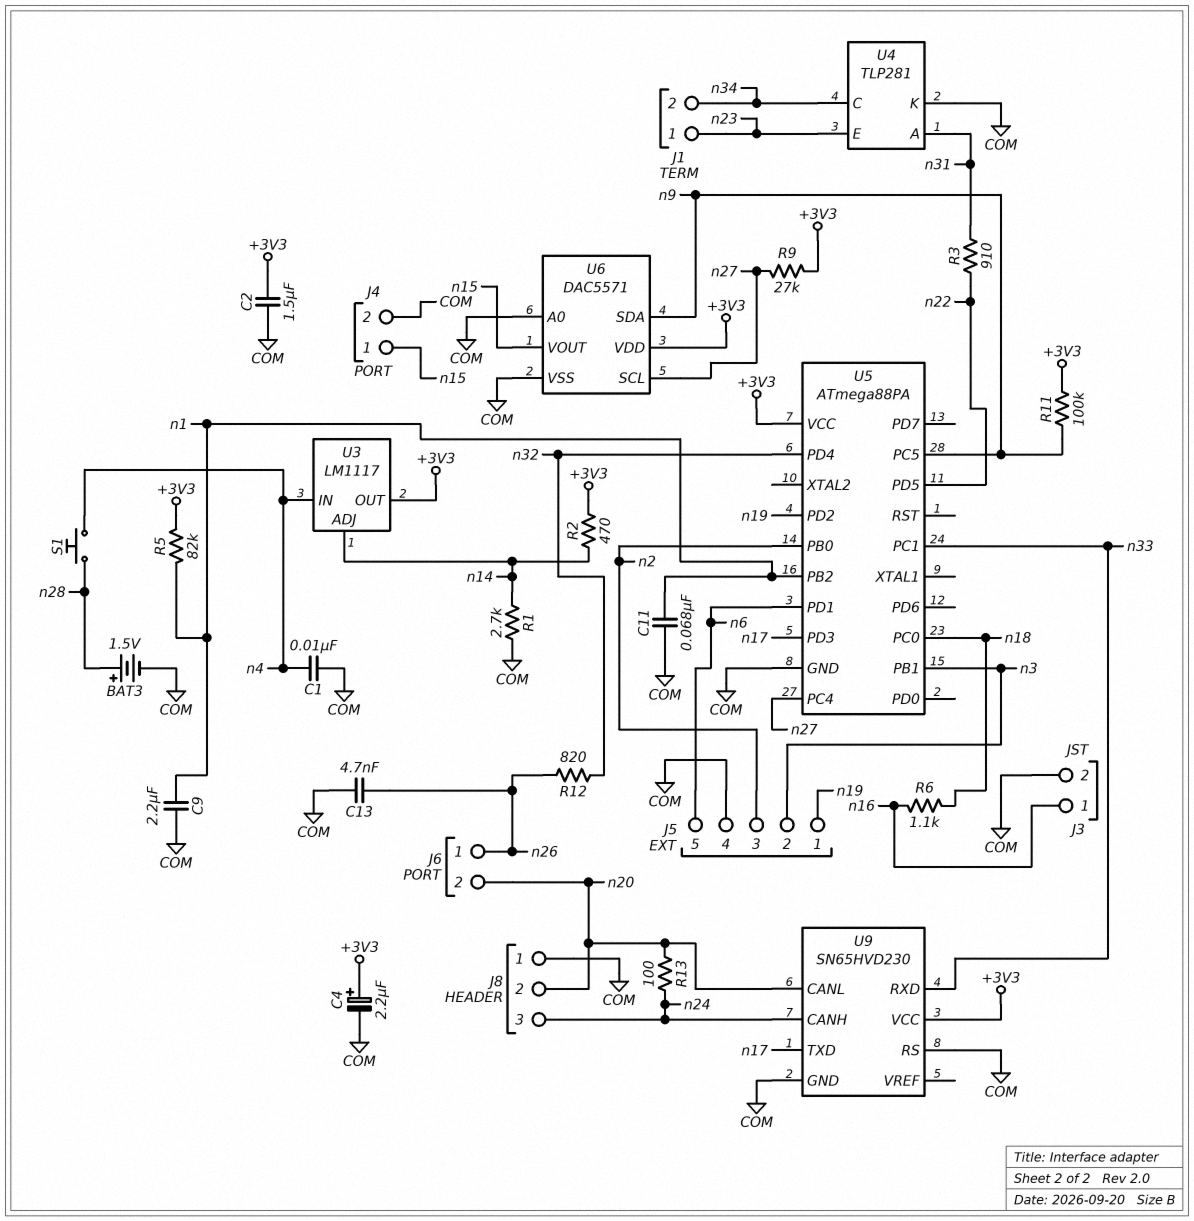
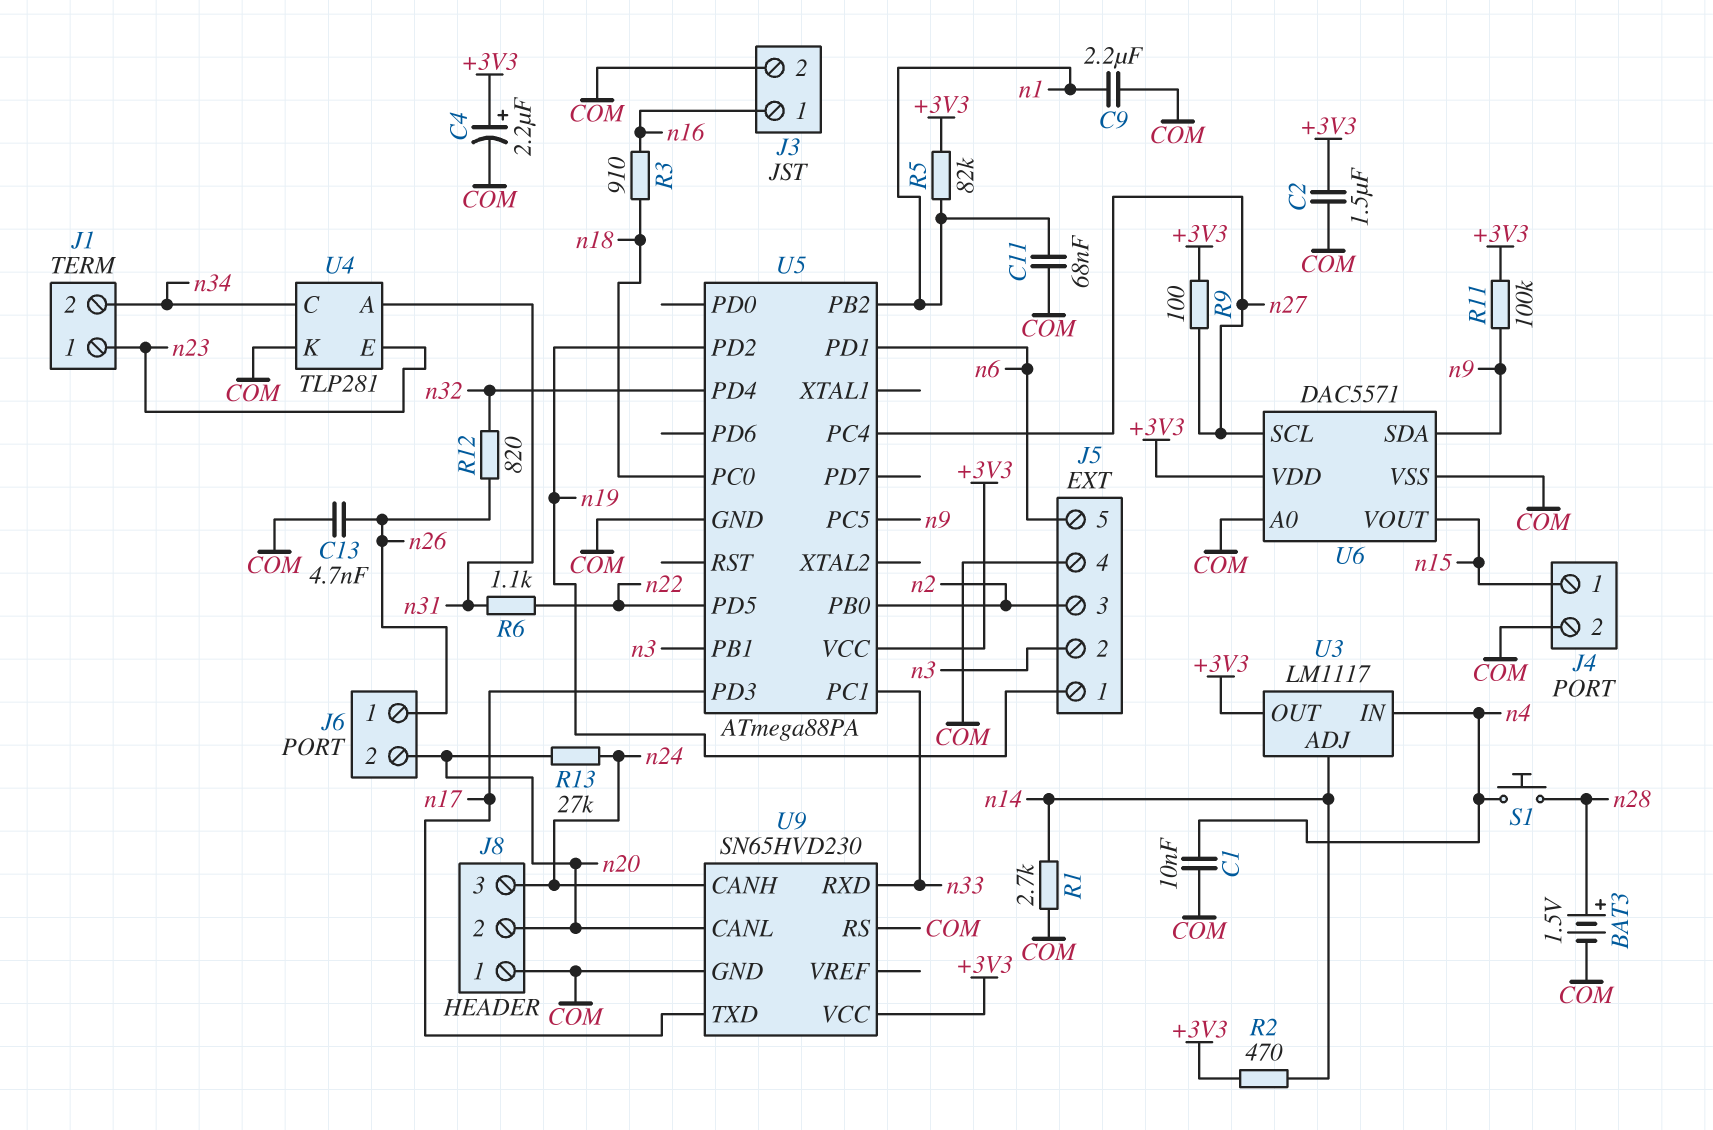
R3: 910 (n22, n31) -> 910 (n16, n18)
R6: 1.1k (n16, n18) -> 1.1k (n22, n31)
R9: 27k (+3V3, n27) -> 100 (+3V3, n27)
R13: 100 (n20, n24) -> 27k (n20, n24)

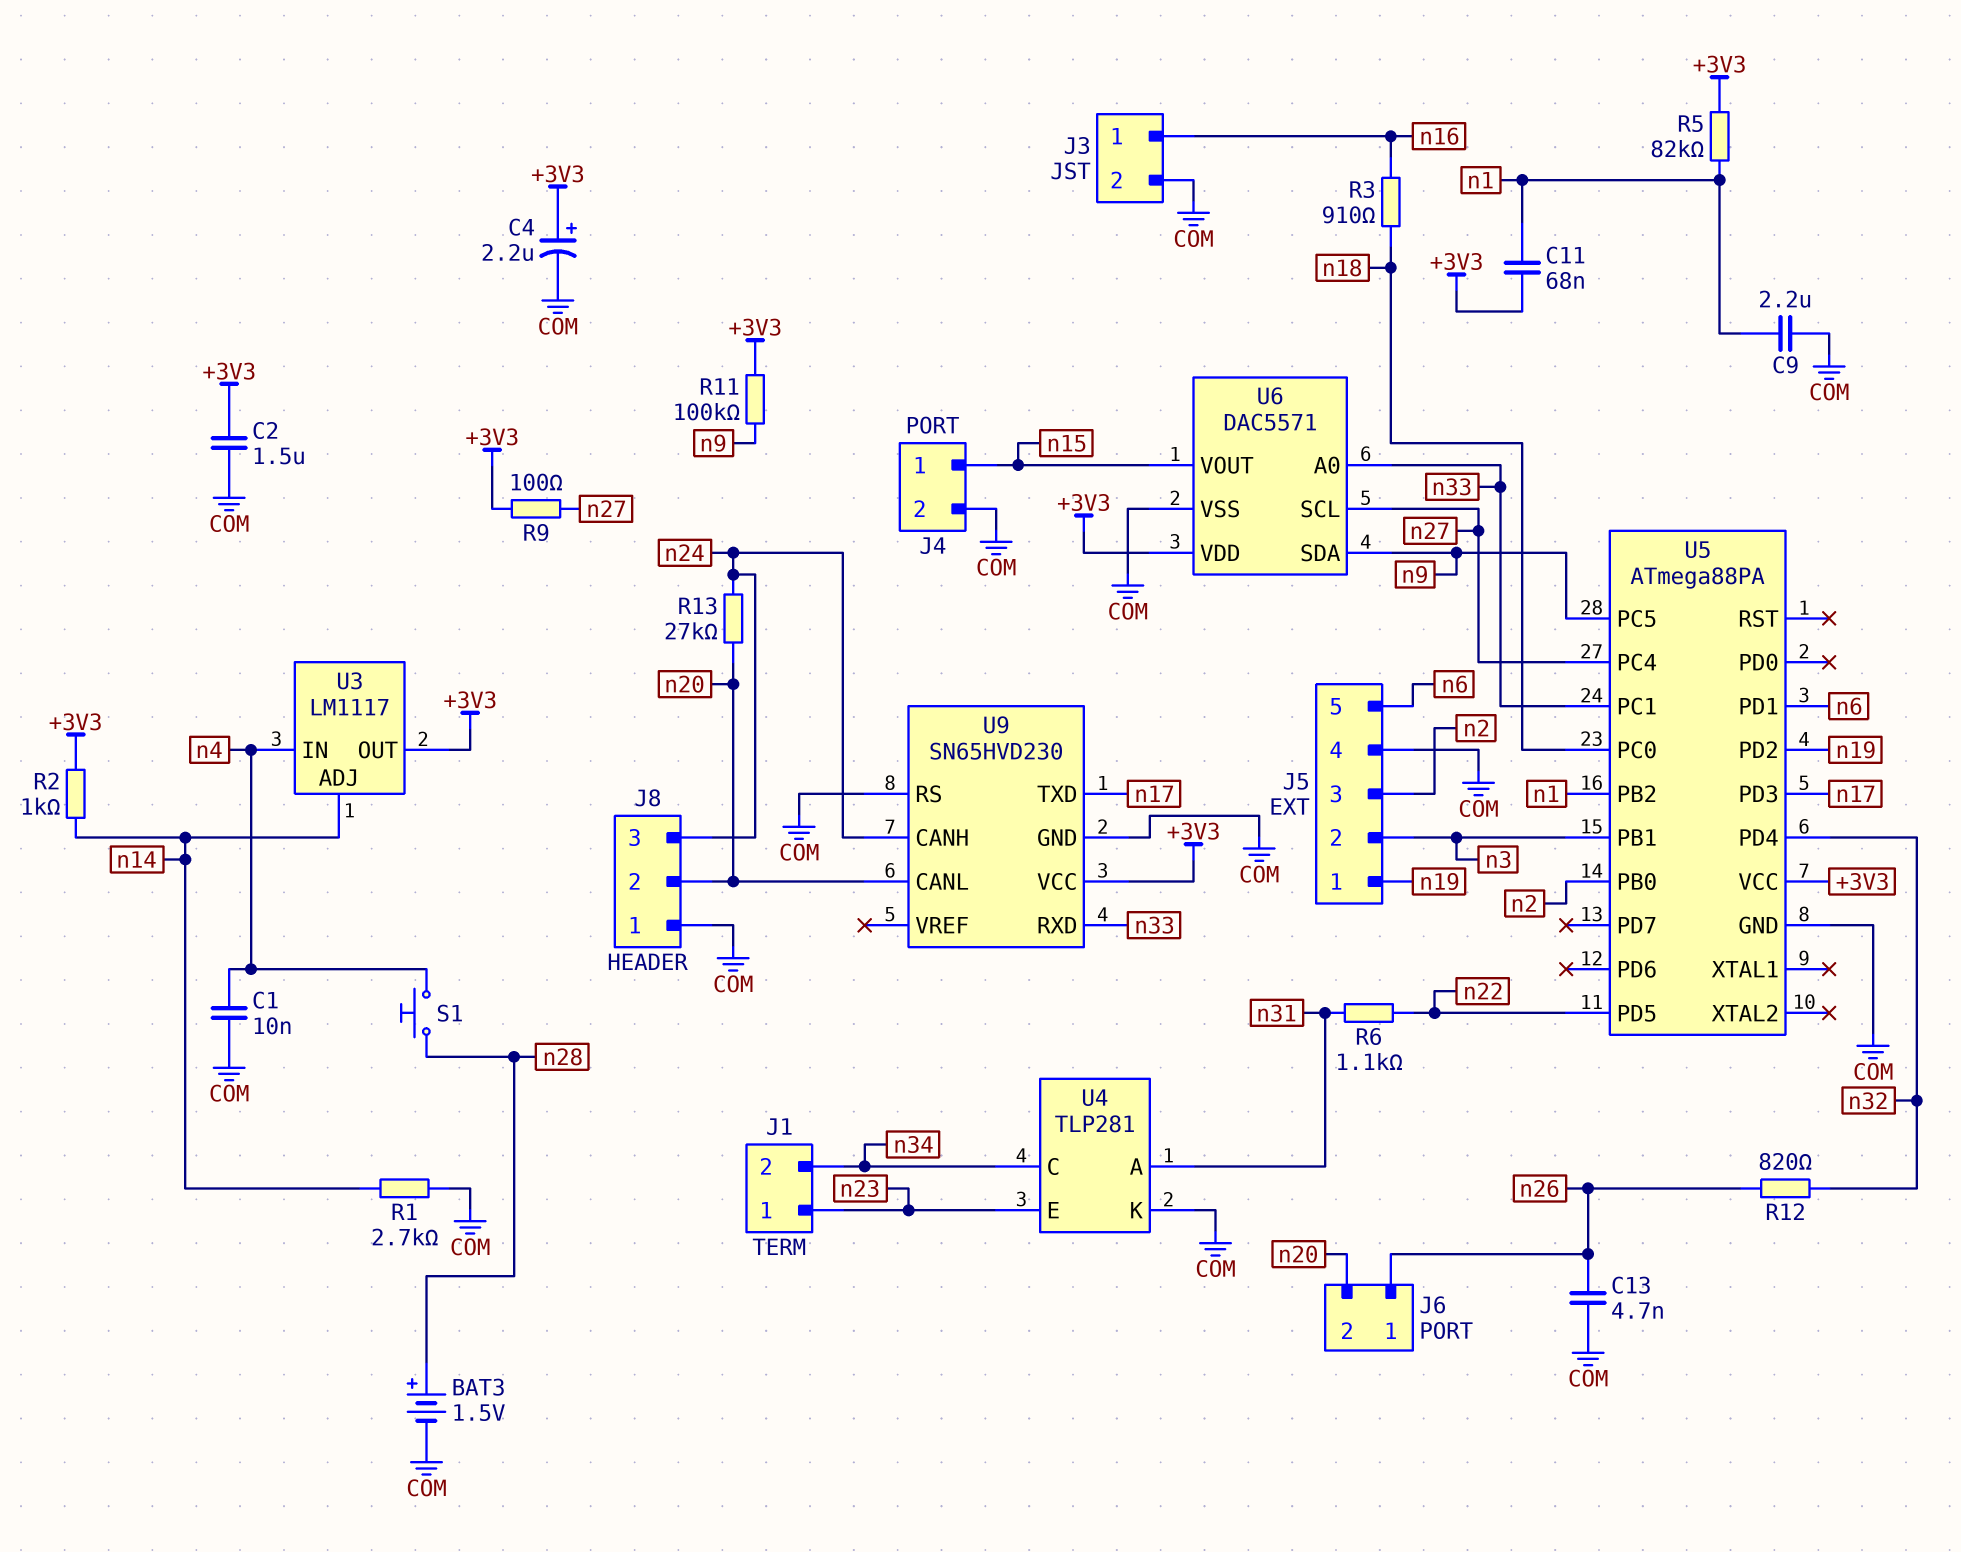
C11: 68nF (COM, n1) -> 68nF (+3V3, n1)
R2: 470 (+3V3, n14) -> 1k (+3V3, n14)
U6 pin A0: COM -> n33

